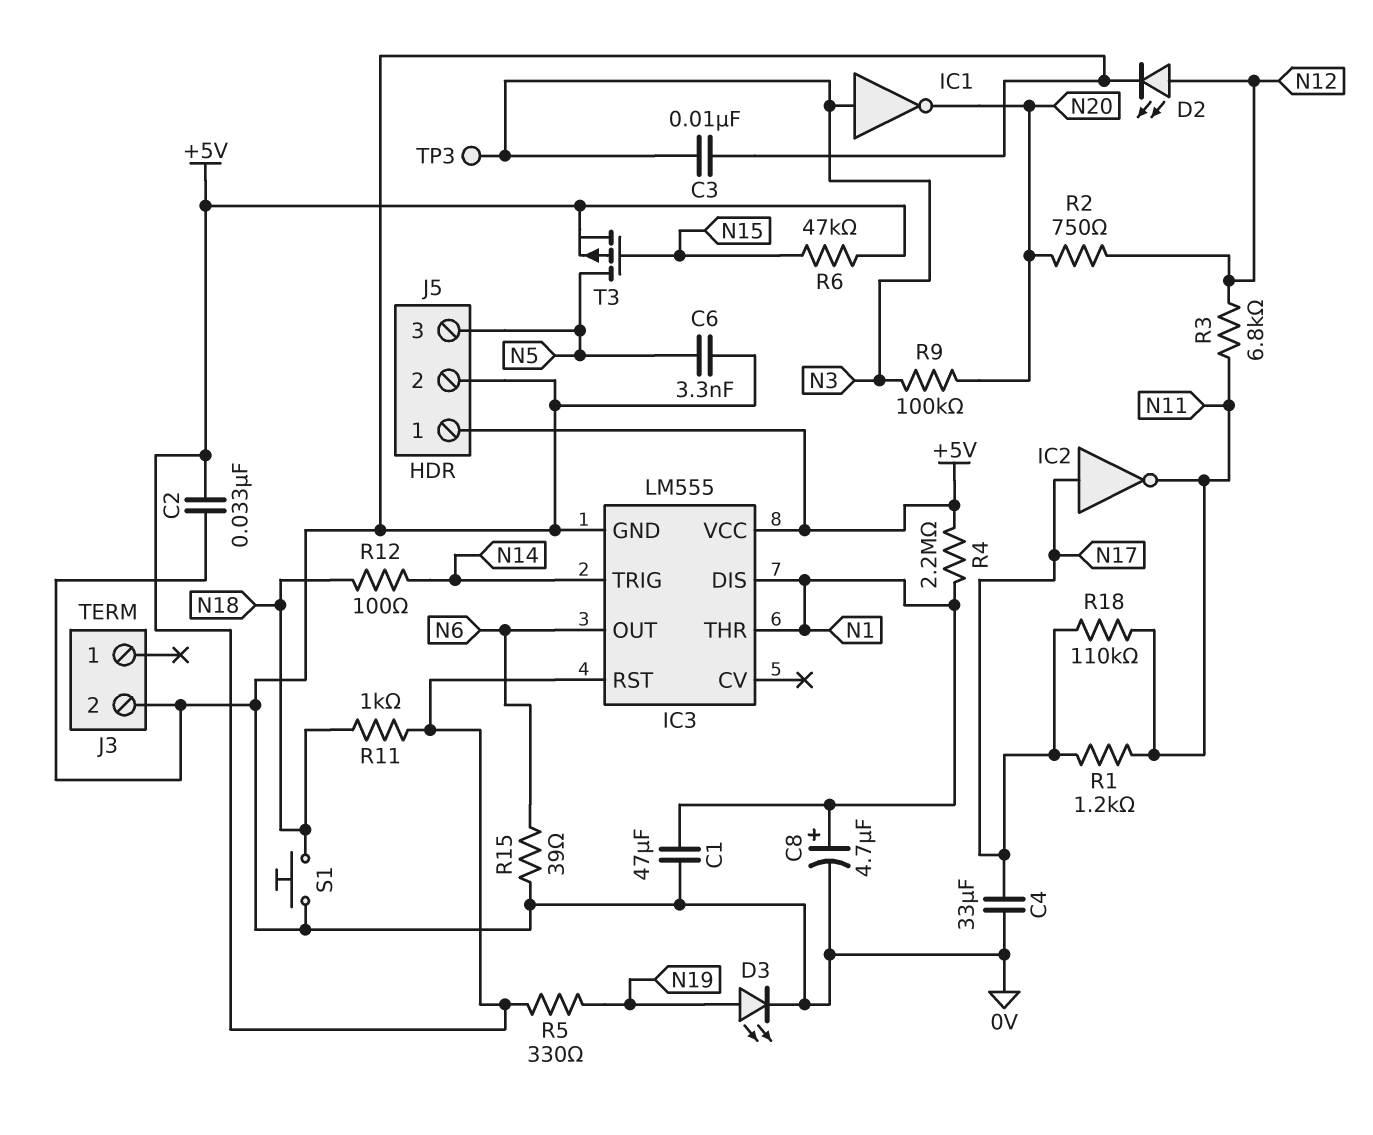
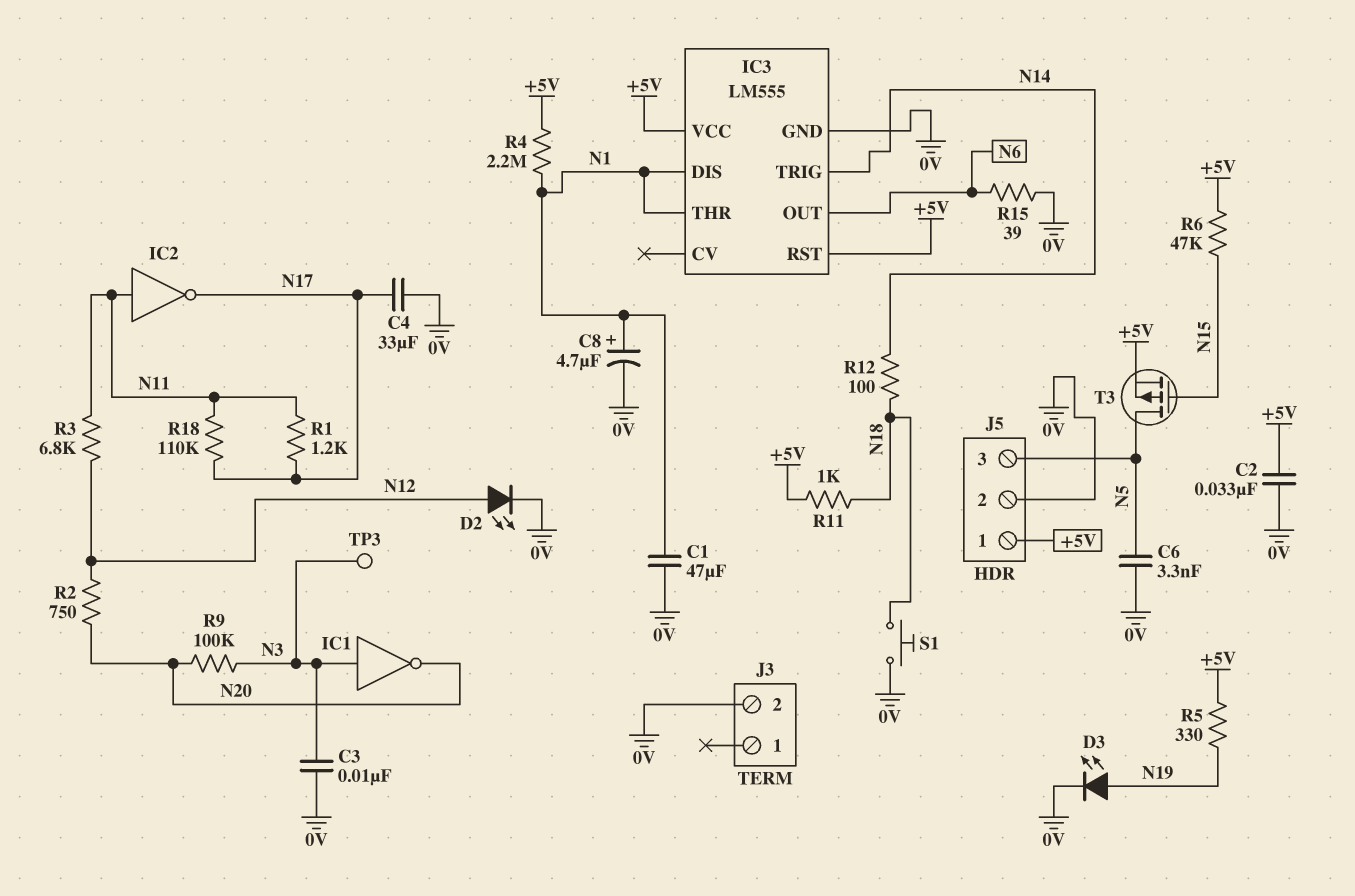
IC2: NOT (in N17, out N11) -> NOT (in N11, out N17)

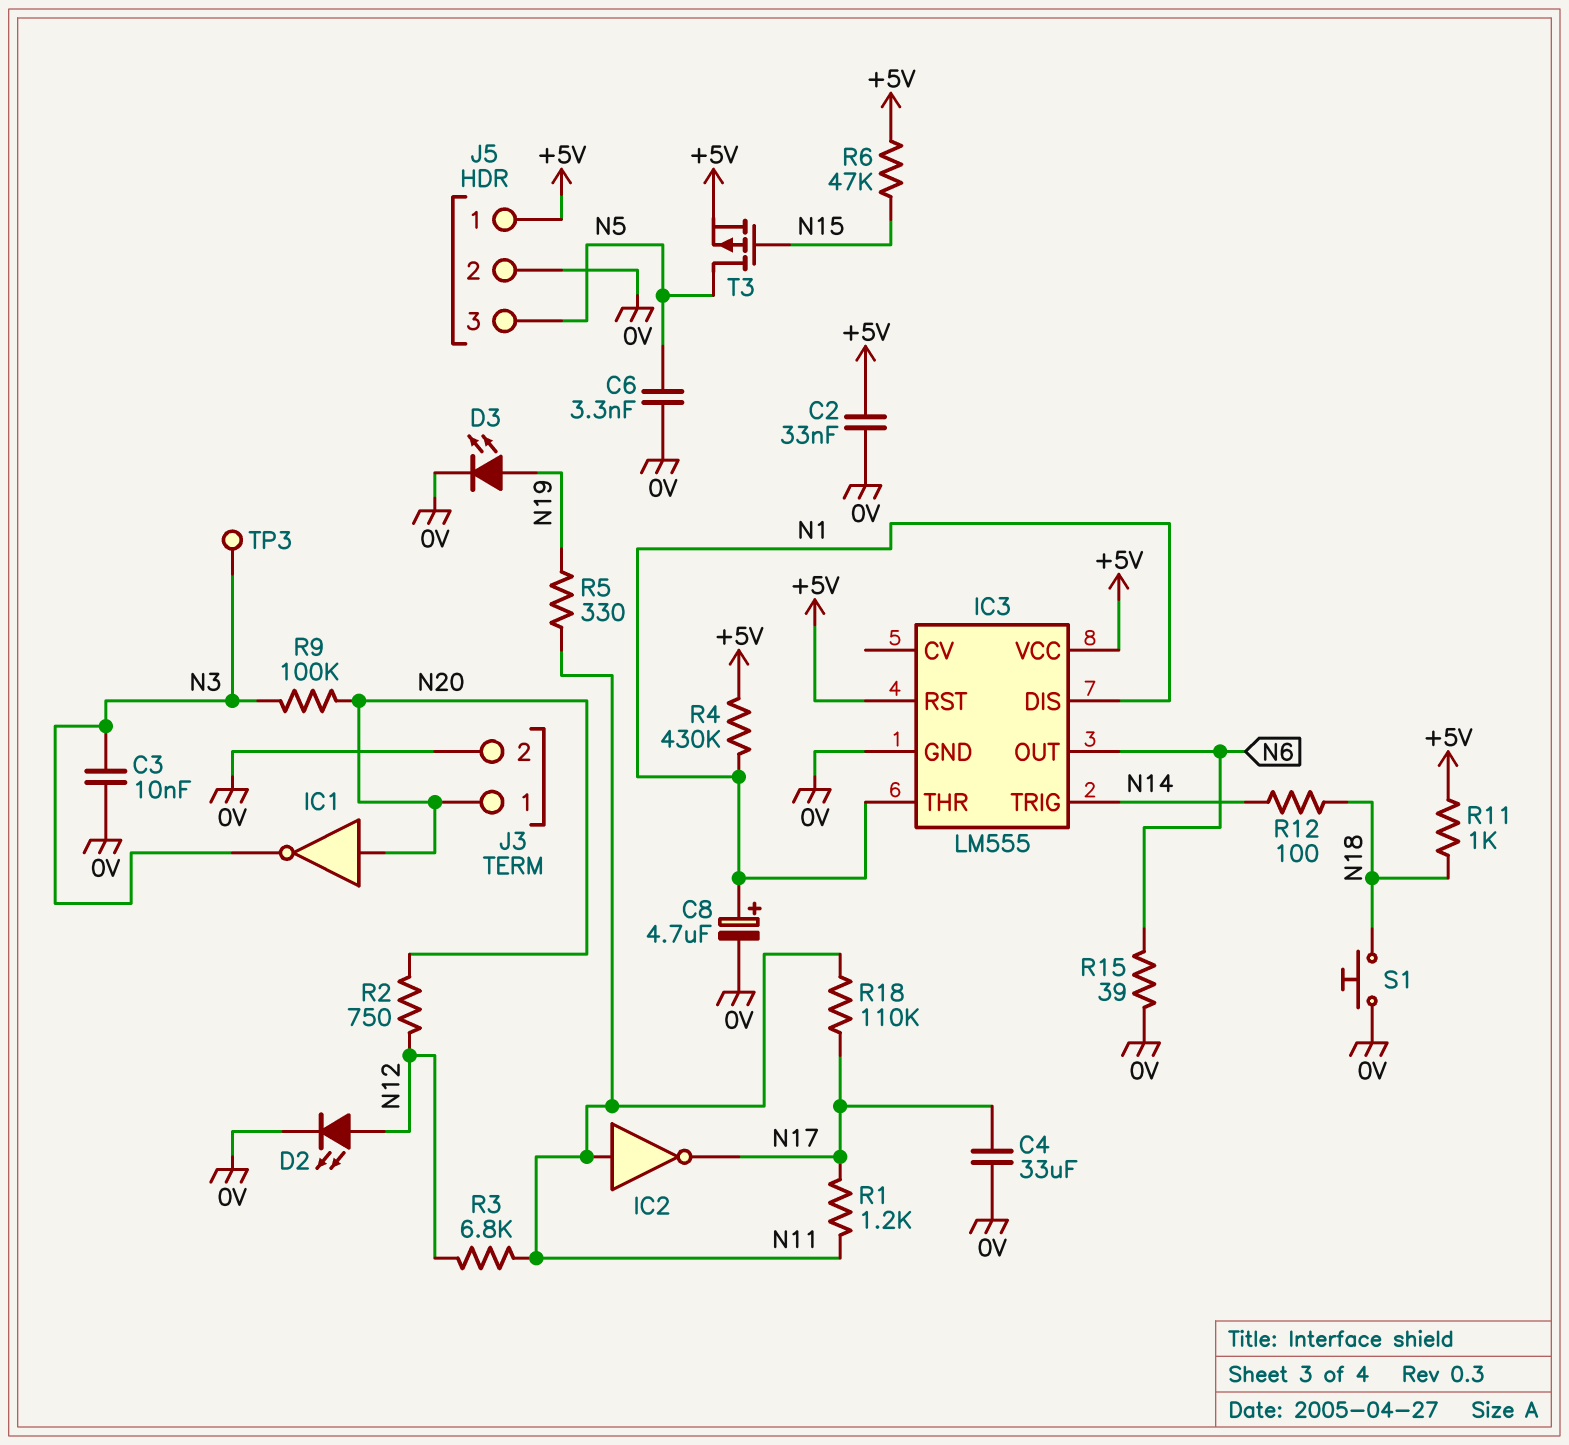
C1: 47uF (0V, N1) -> none
IC1: NOT (in N3, out N20) -> NOT (in N20, out N3)
J3 pin 1: none -> N20
R4: 2.2M (+5V, N1) -> 430k (+5V, N1)
R5: 330 (+5V, N19) -> 330 (N11, N19)

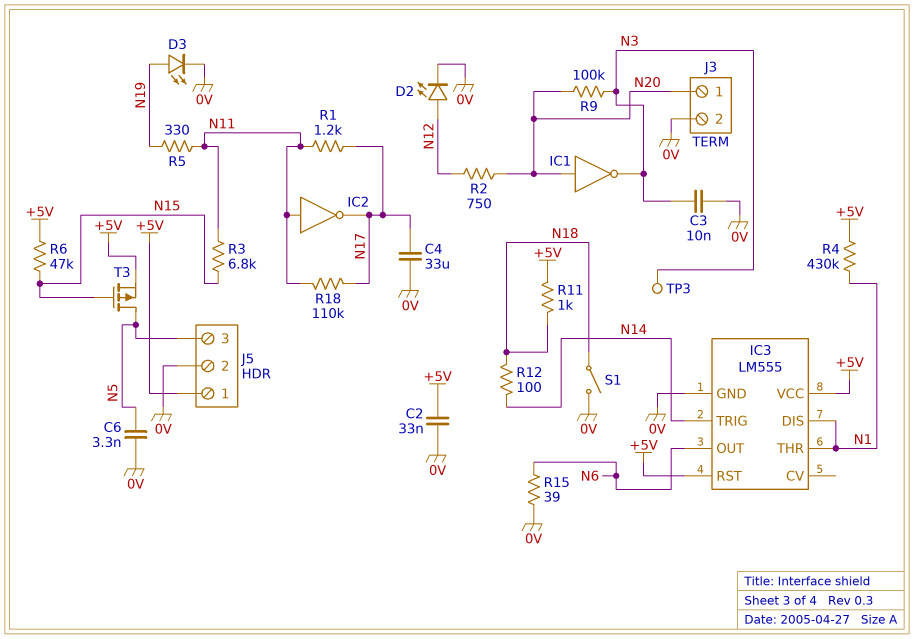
C8: 4.7uF (plus N1, minus 0V) -> none
R3: 6.8k (N11, N12) -> 6.8k (N11, N15)
S1: button (0V, N18) -> switch (0V, N18)

